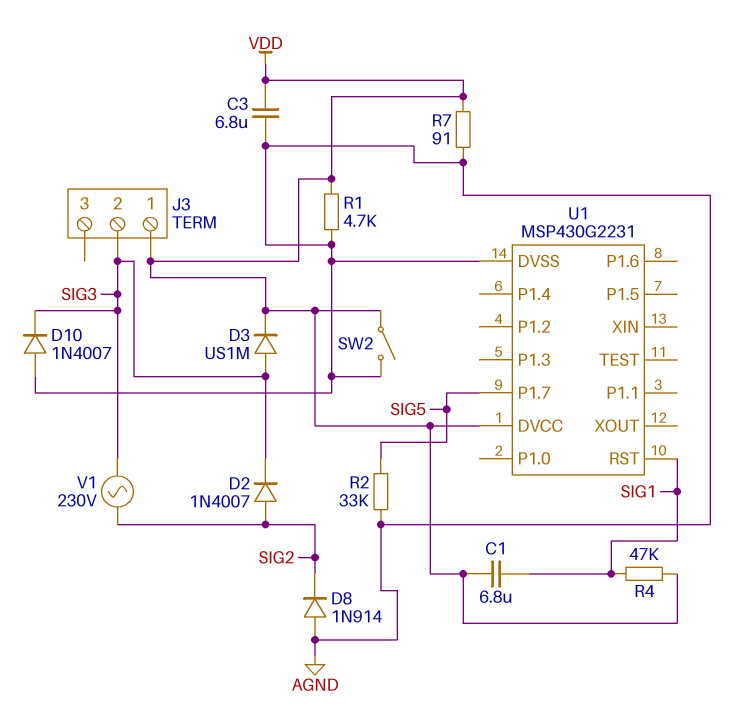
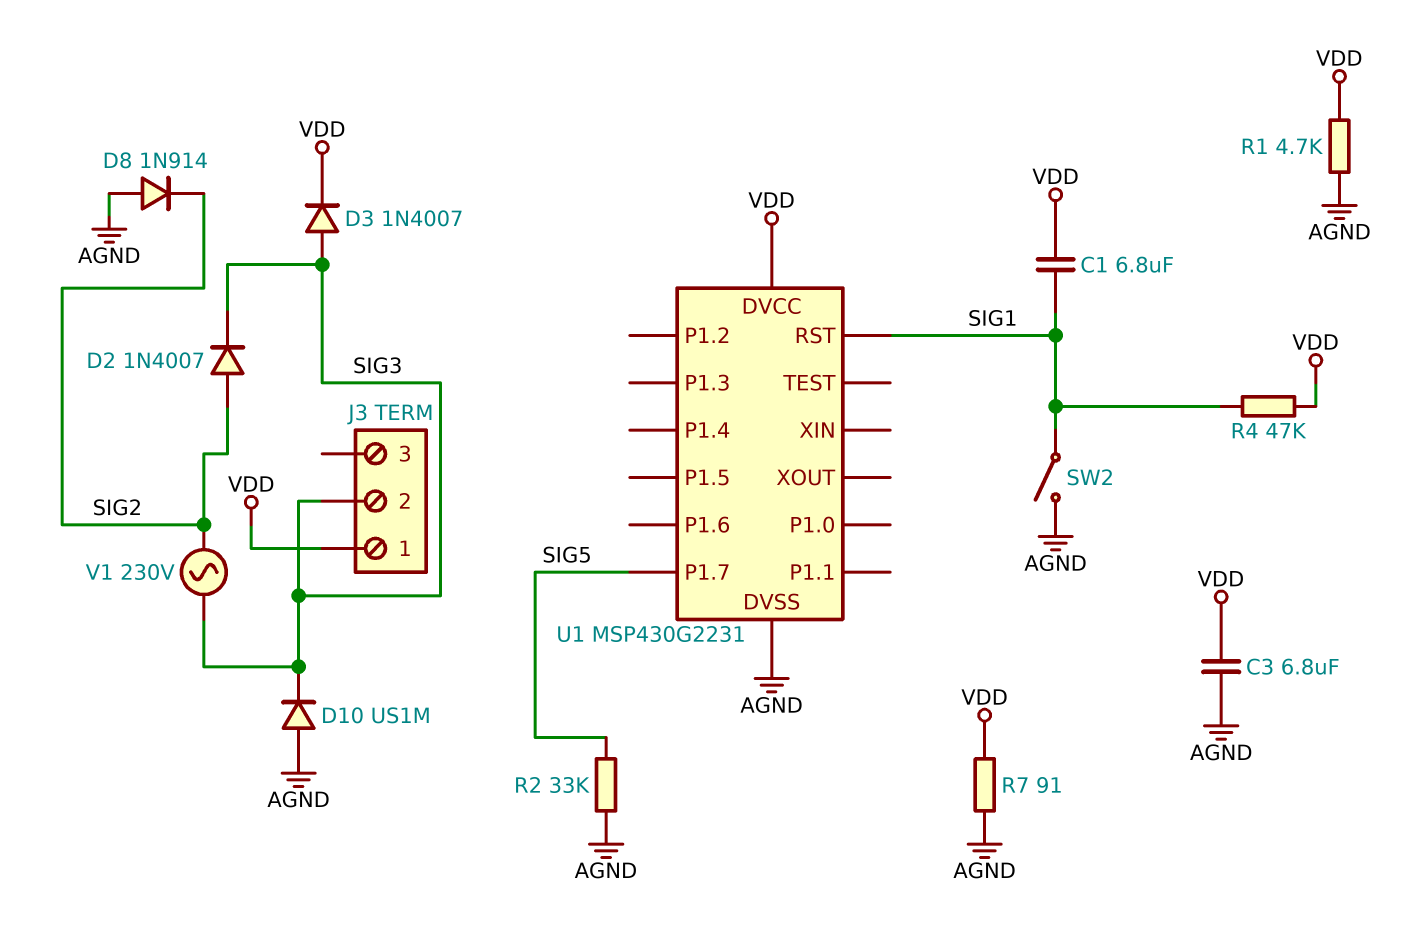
D3: diode US1M (A SIG3, K VDD) -> diode 1N4007 (A SIG3, K VDD)
D10: diode 1N4007 (A AGND, K SIG3) -> diode US1M (A AGND, K SIG3)
SW2: switch (AGND, VDD) -> switch (AGND, SIG1)

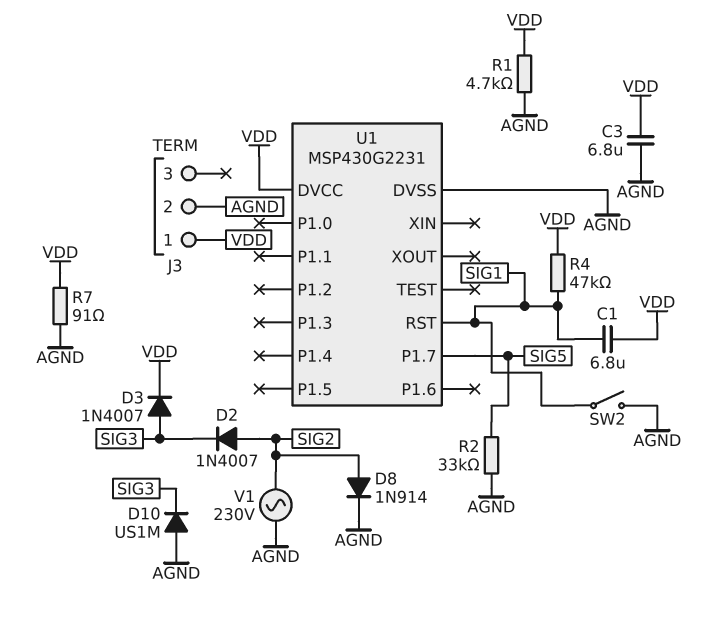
D8: diode 1N914 (A AGND, K SIG2) -> diode 1N914 (A SIG2, K AGND)
J3 pin 2: SIG3 -> AGND
V1: AC 230V (SIG2, SIG3) -> AC 230V (AGND, SIG2)

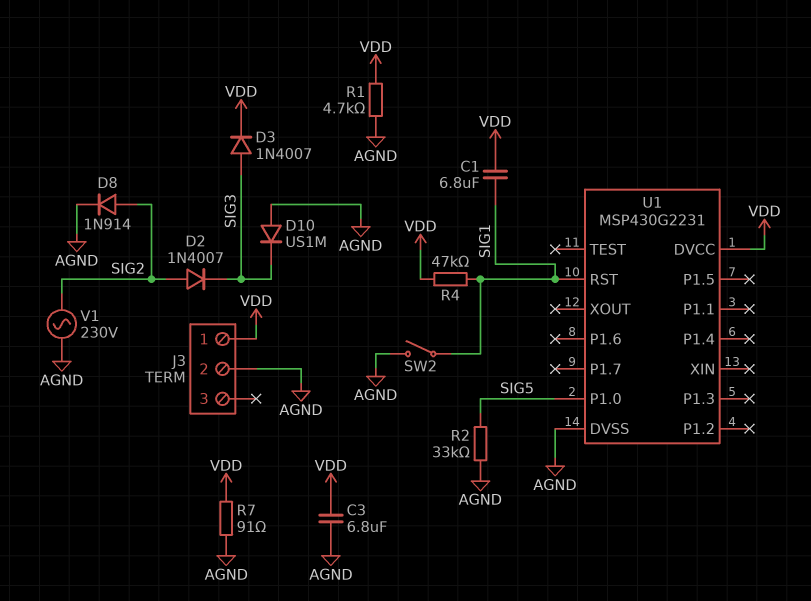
U1 pin P1.0: none -> SIG5
U1 pin P1.7: SIG5 -> none

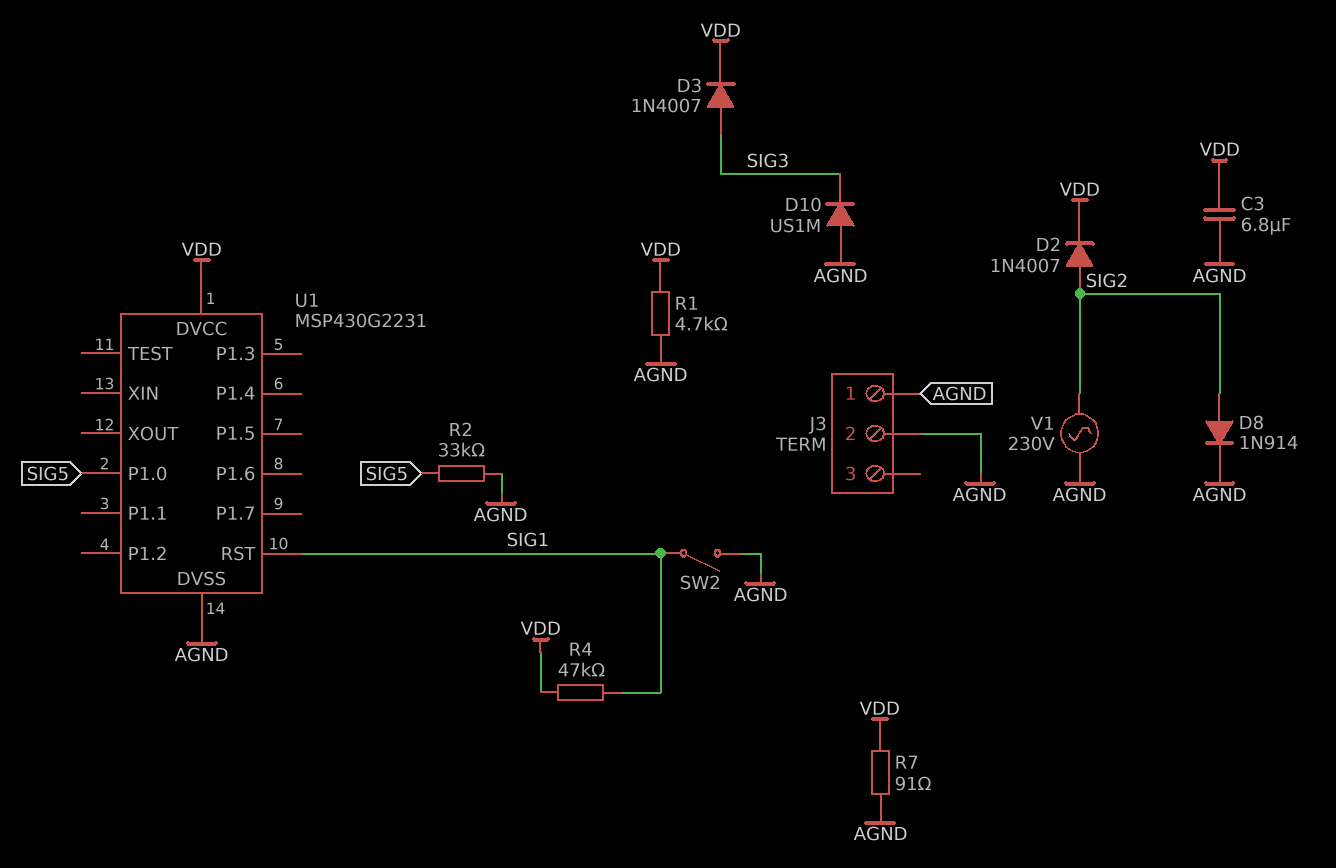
C1: 6.8uF (SIG1, VDD) -> none
D2: diode 1N4007 (A SIG2, K SIG3) -> diode 1N4007 (A SIG2, K VDD)
J3 pin 1: VDD -> AGND

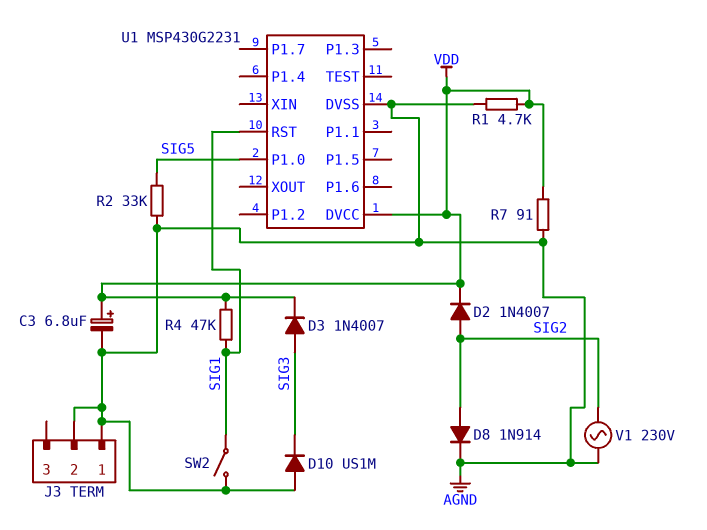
C3: 6.8uF (AGND, VDD) -> 6.8uF (plus VDD, minus AGND)

